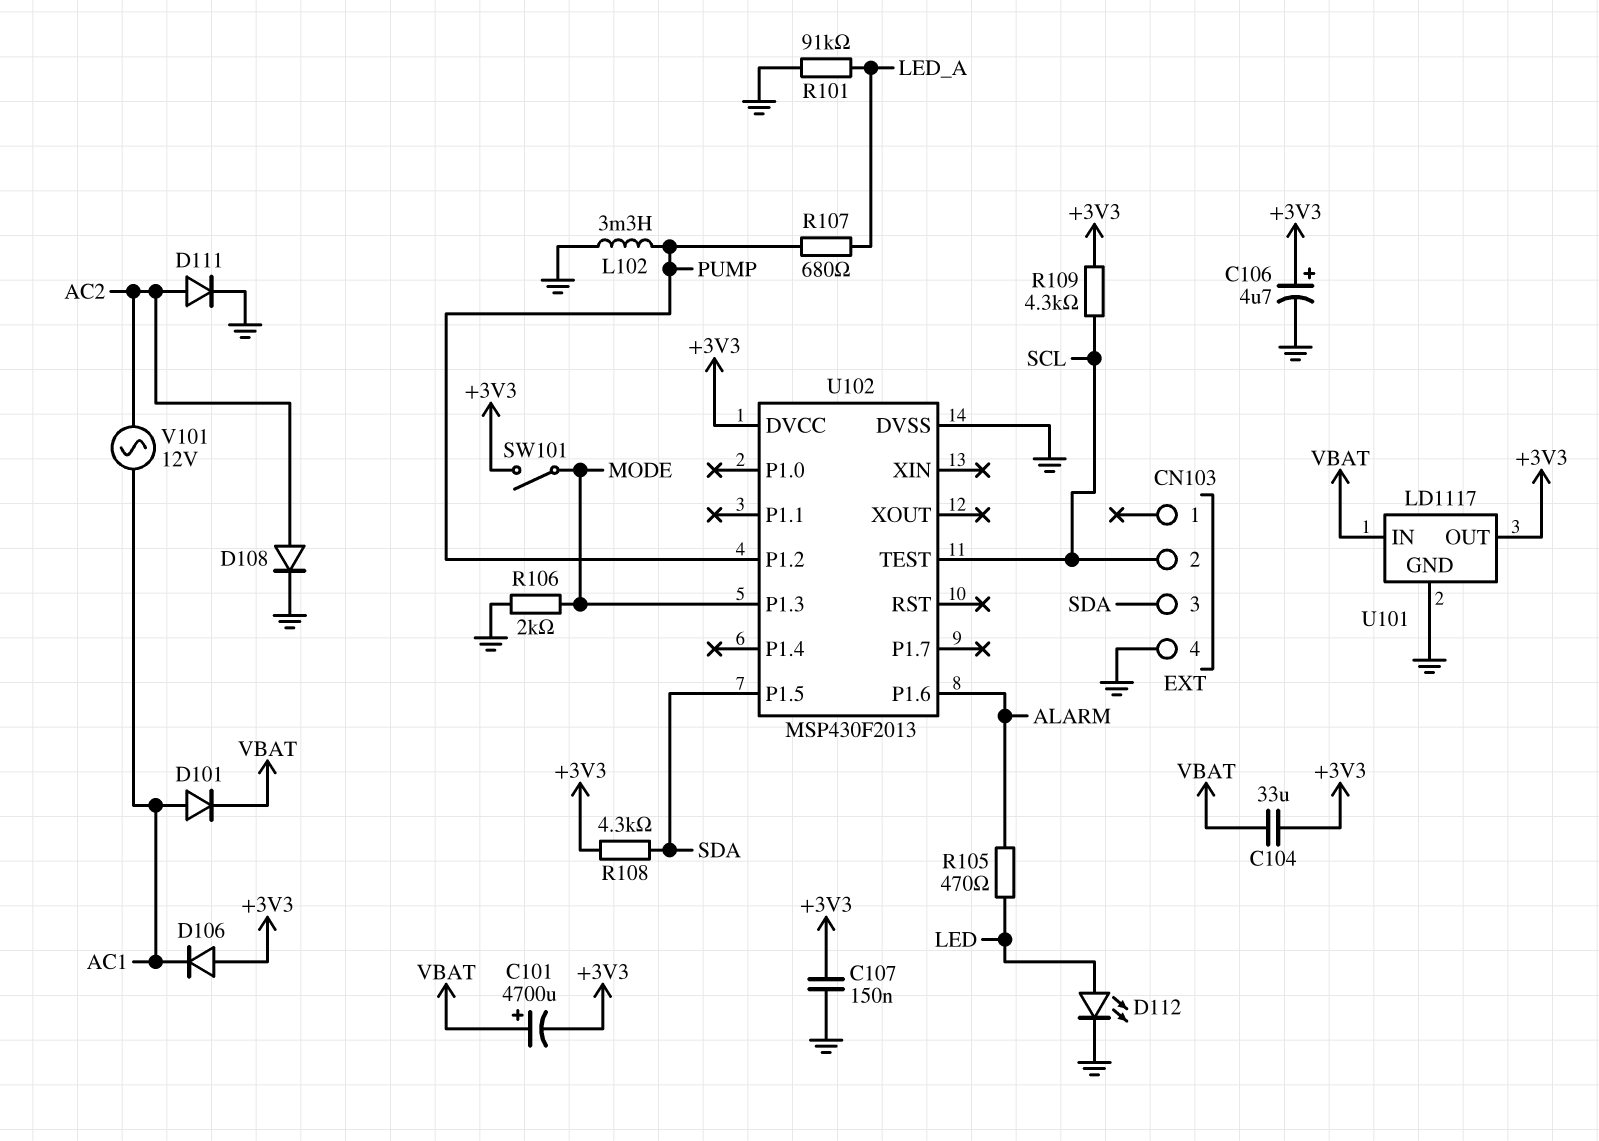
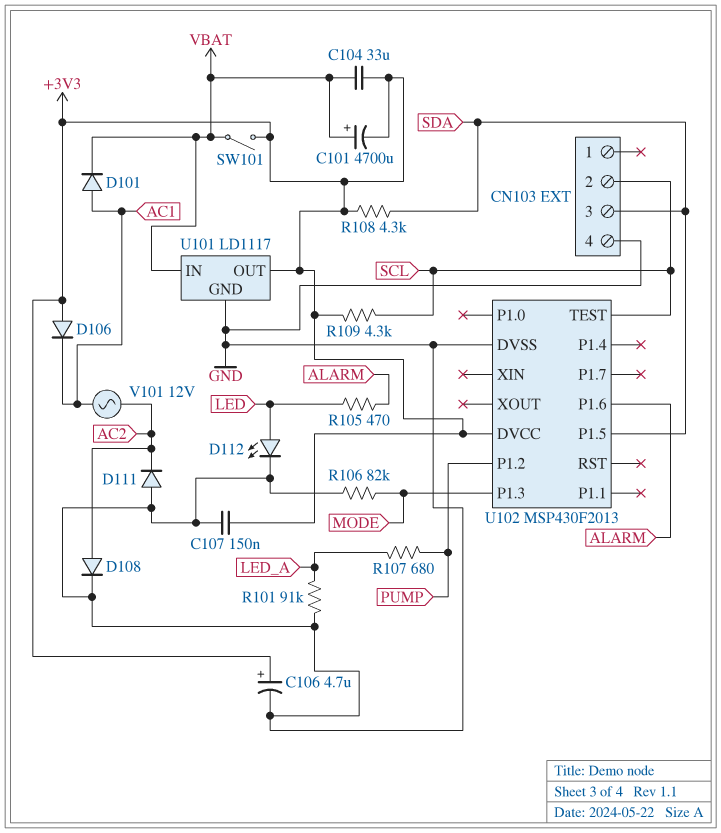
D111: diode (A AC2, K GND) -> diode (A GND, K AC2)
L102: 3.3mH (GND, PUMP) -> none
R106: 2k (GND, MODE) -> 82k (GND, MODE)
SW101: switch (+3V3, MODE) -> switch (+3V3, VBAT)

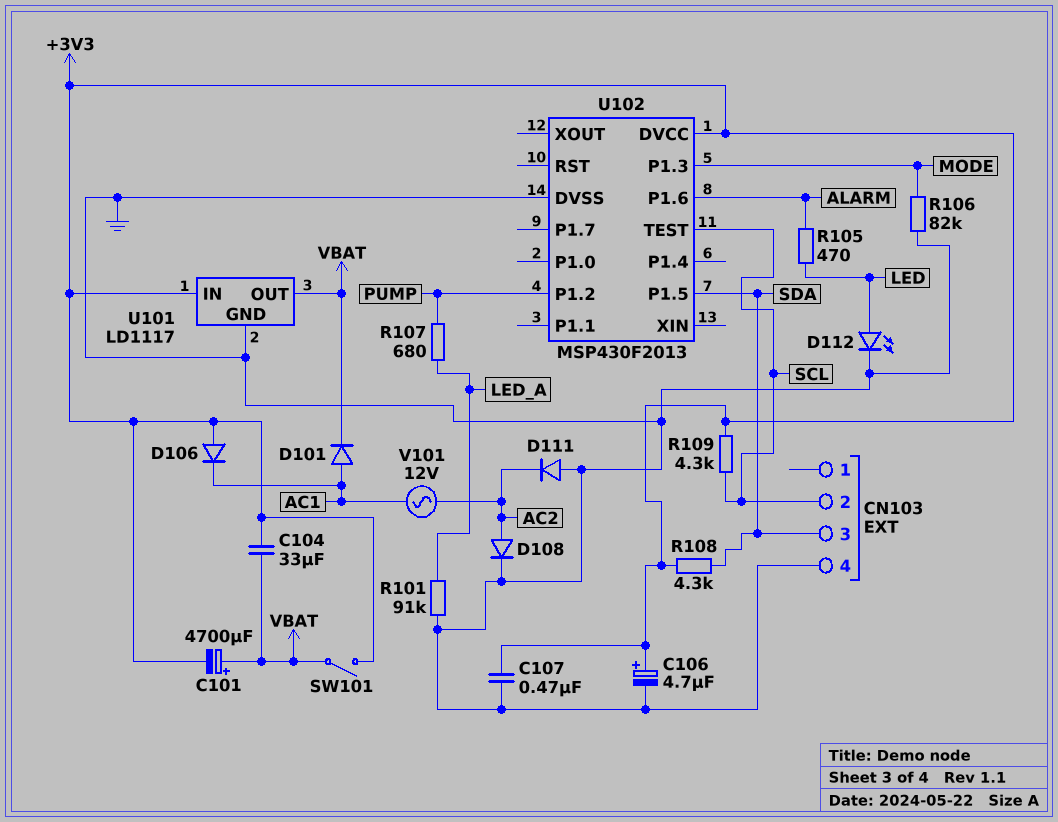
C107: 150nF (+3V3, GND) -> 470nF (+3V3, GND)
U101 pin IN: VBAT -> +3V3
U101 pin OUT: +3V3 -> VBAT

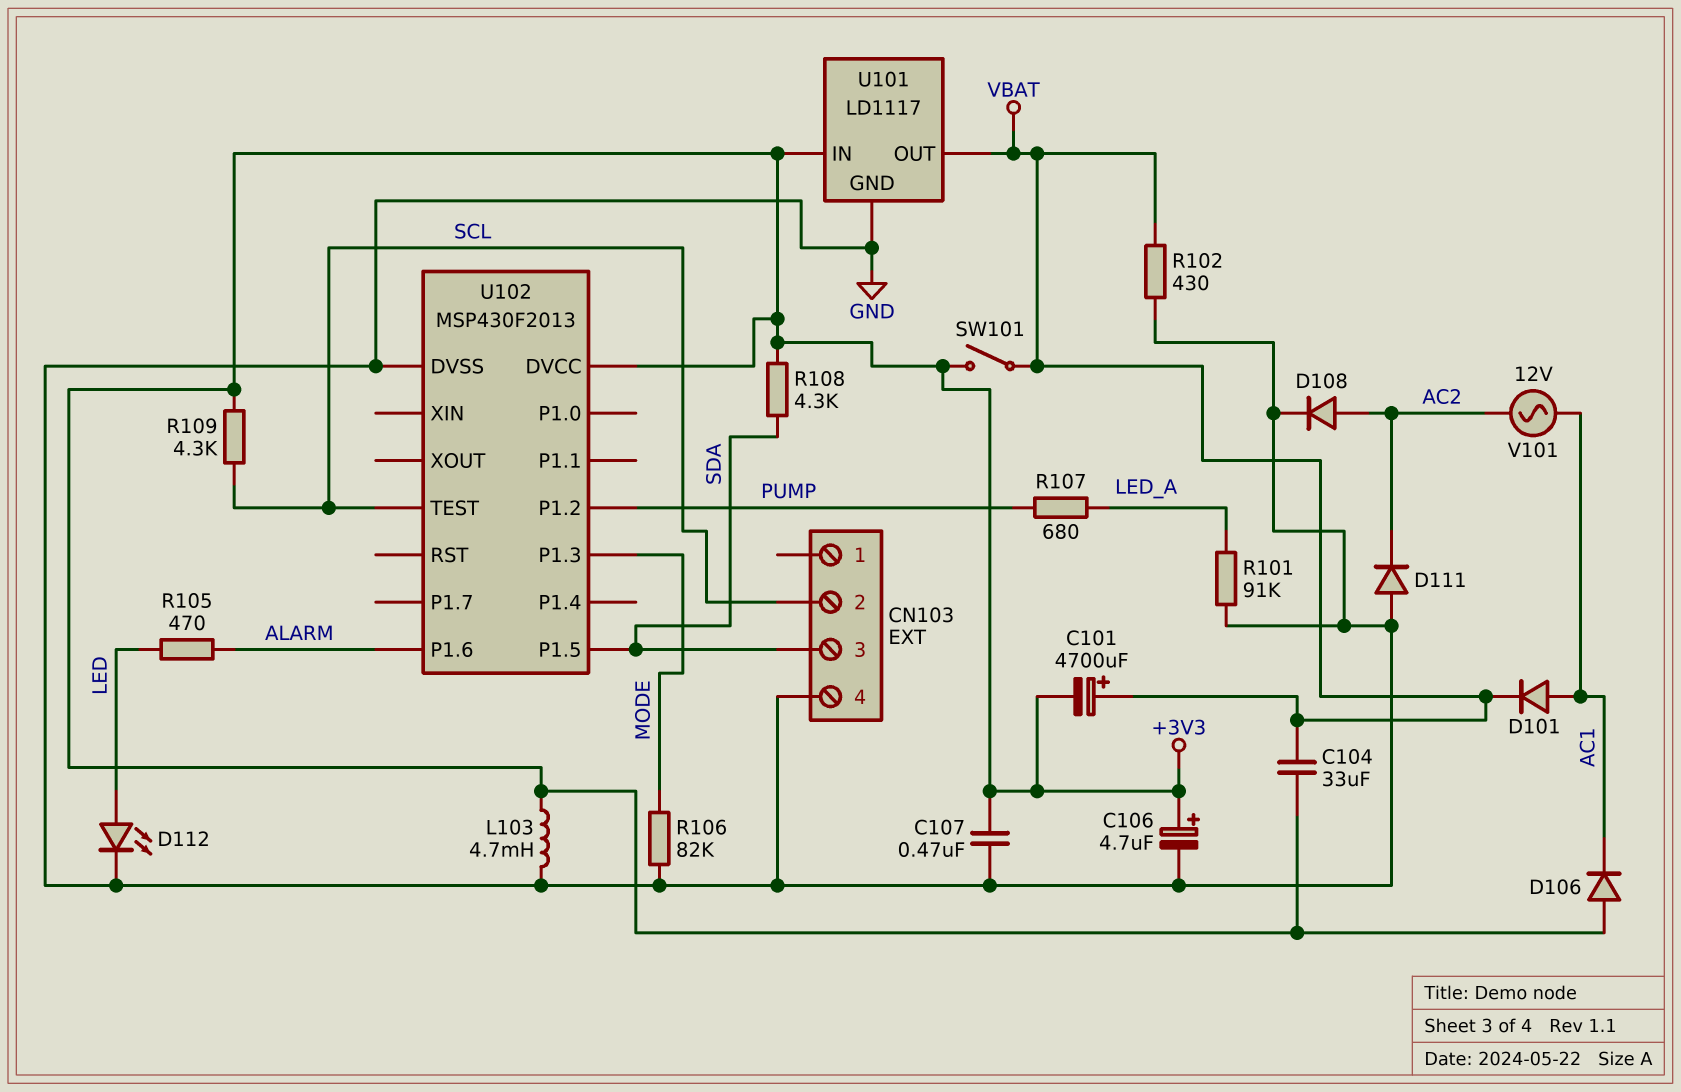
L103: none -> 4.7mH (+3V3, GND)
R102: none -> 430 (GND, VBAT)

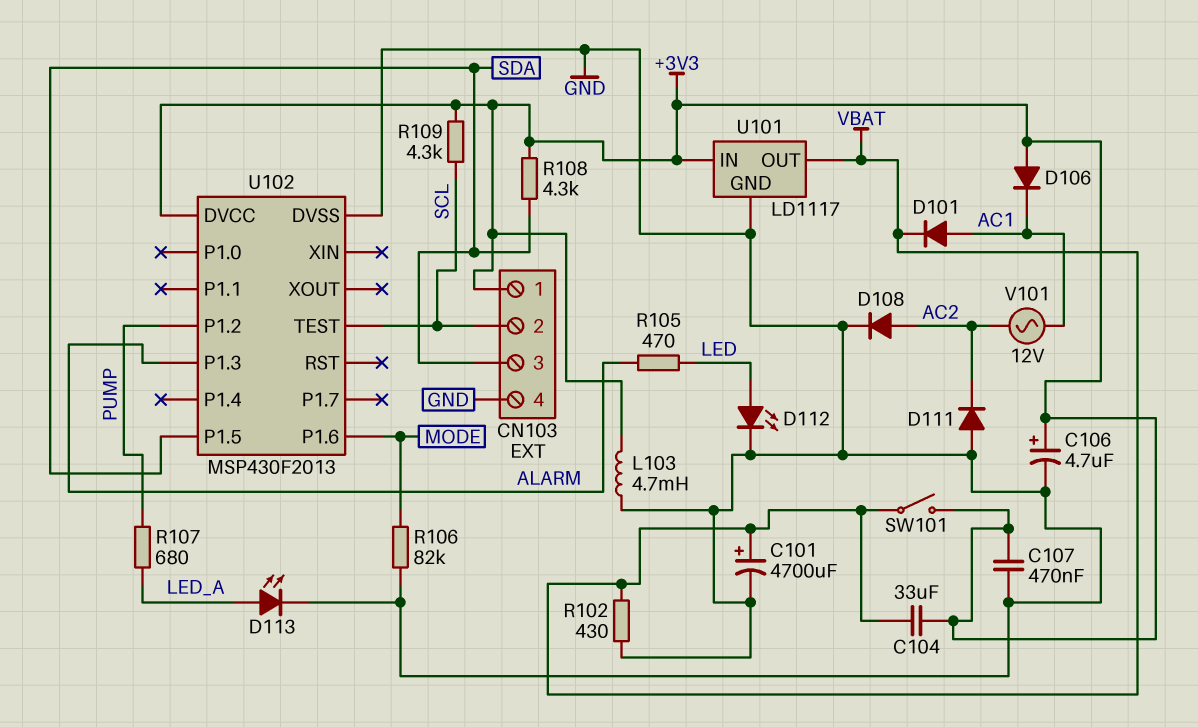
C101: 4700uF (plus VBAT, minus +3V3) -> 4700uF (plus VBAT, minus GND)
CN103 pin 1: none -> +3V3
D113: none -> LED (A LED_A, K GND)
R101: 91k (GND, LED_A) -> none
U102 pin P1.3: MODE -> ALARM
U102 pin P1.6: ALARM -> MODE

